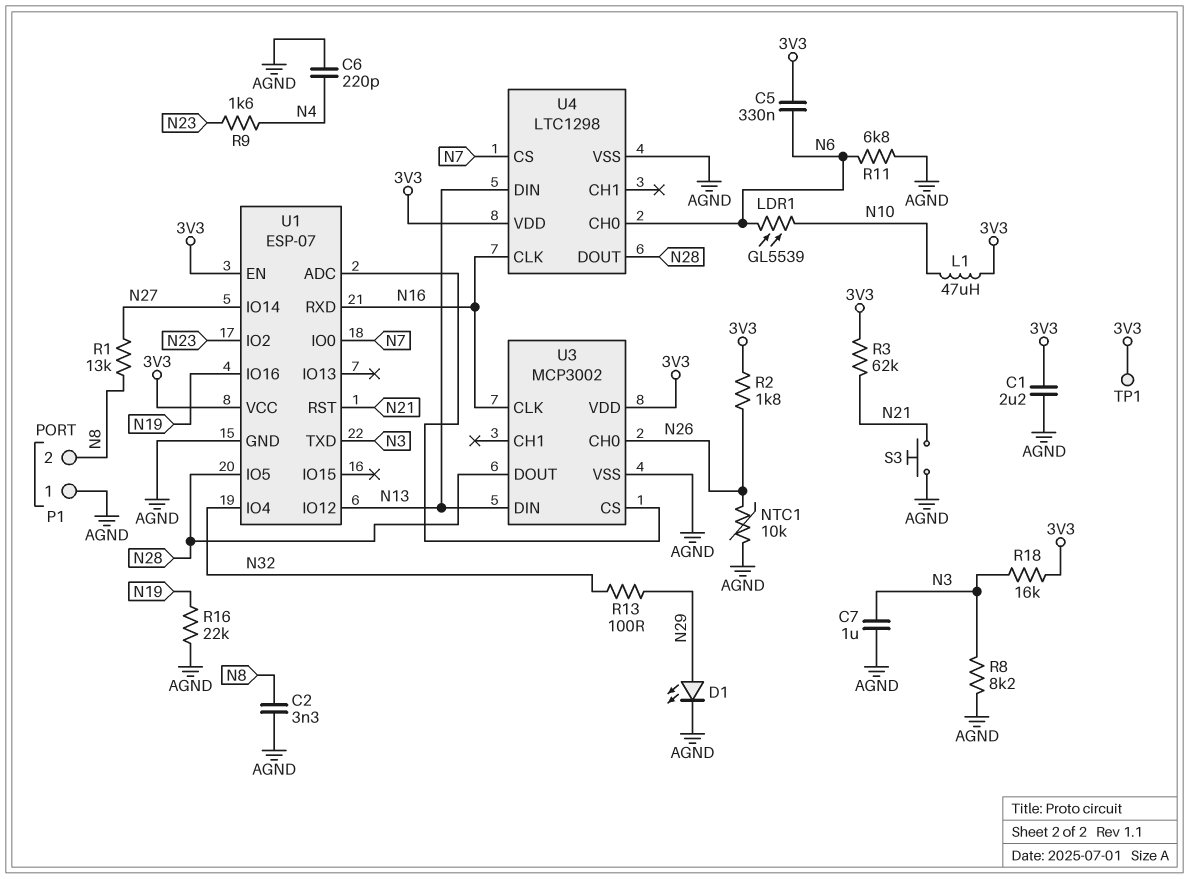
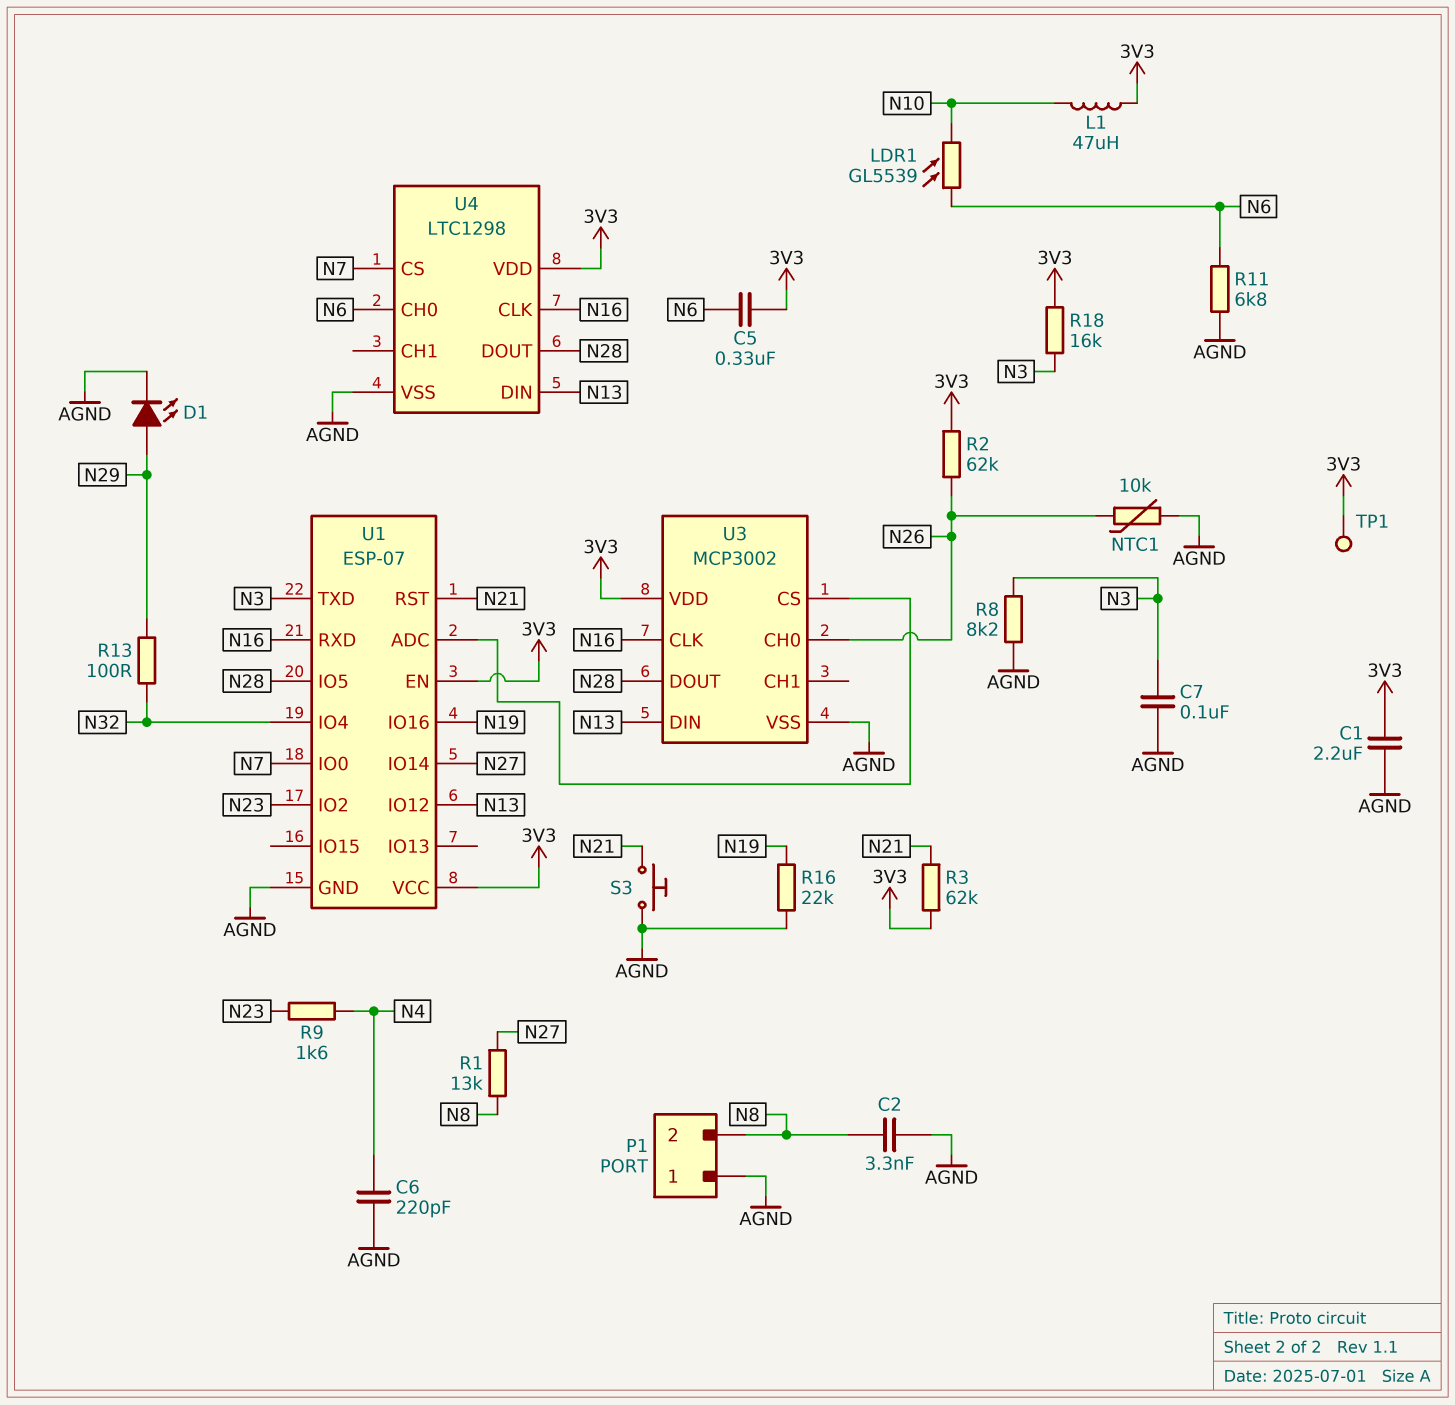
C7: 1uF (AGND, N3) -> 100nF (AGND, N3)
R2: 1.8k (3V3, N26) -> 62k (3V3, N26)

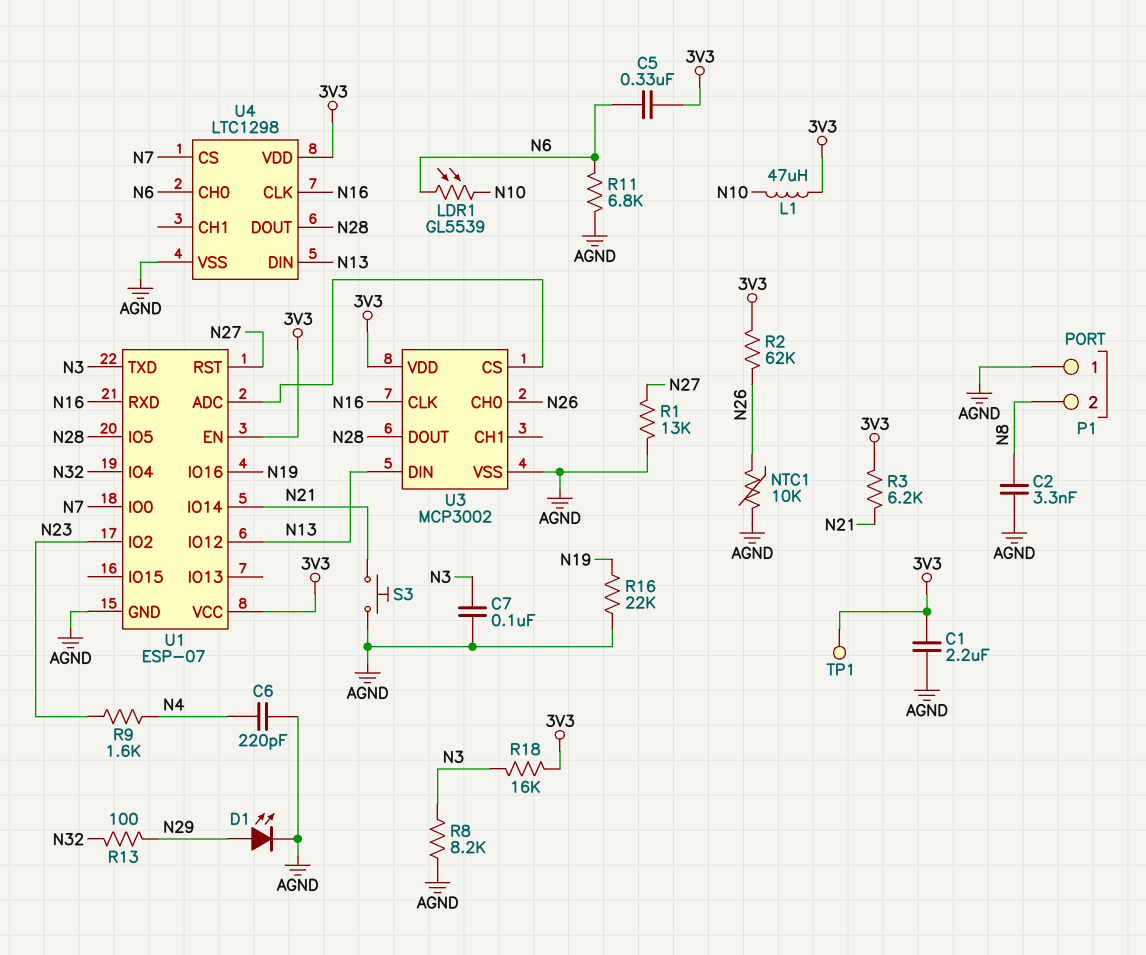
R1: 13k (N8, N27) -> 13k (AGND, N27)
R3: 62k (3V3, N21) -> 6.2k (3V3, N21)
U1 pin IO14: N27 -> N21
U1 pin RST: N21 -> N27

